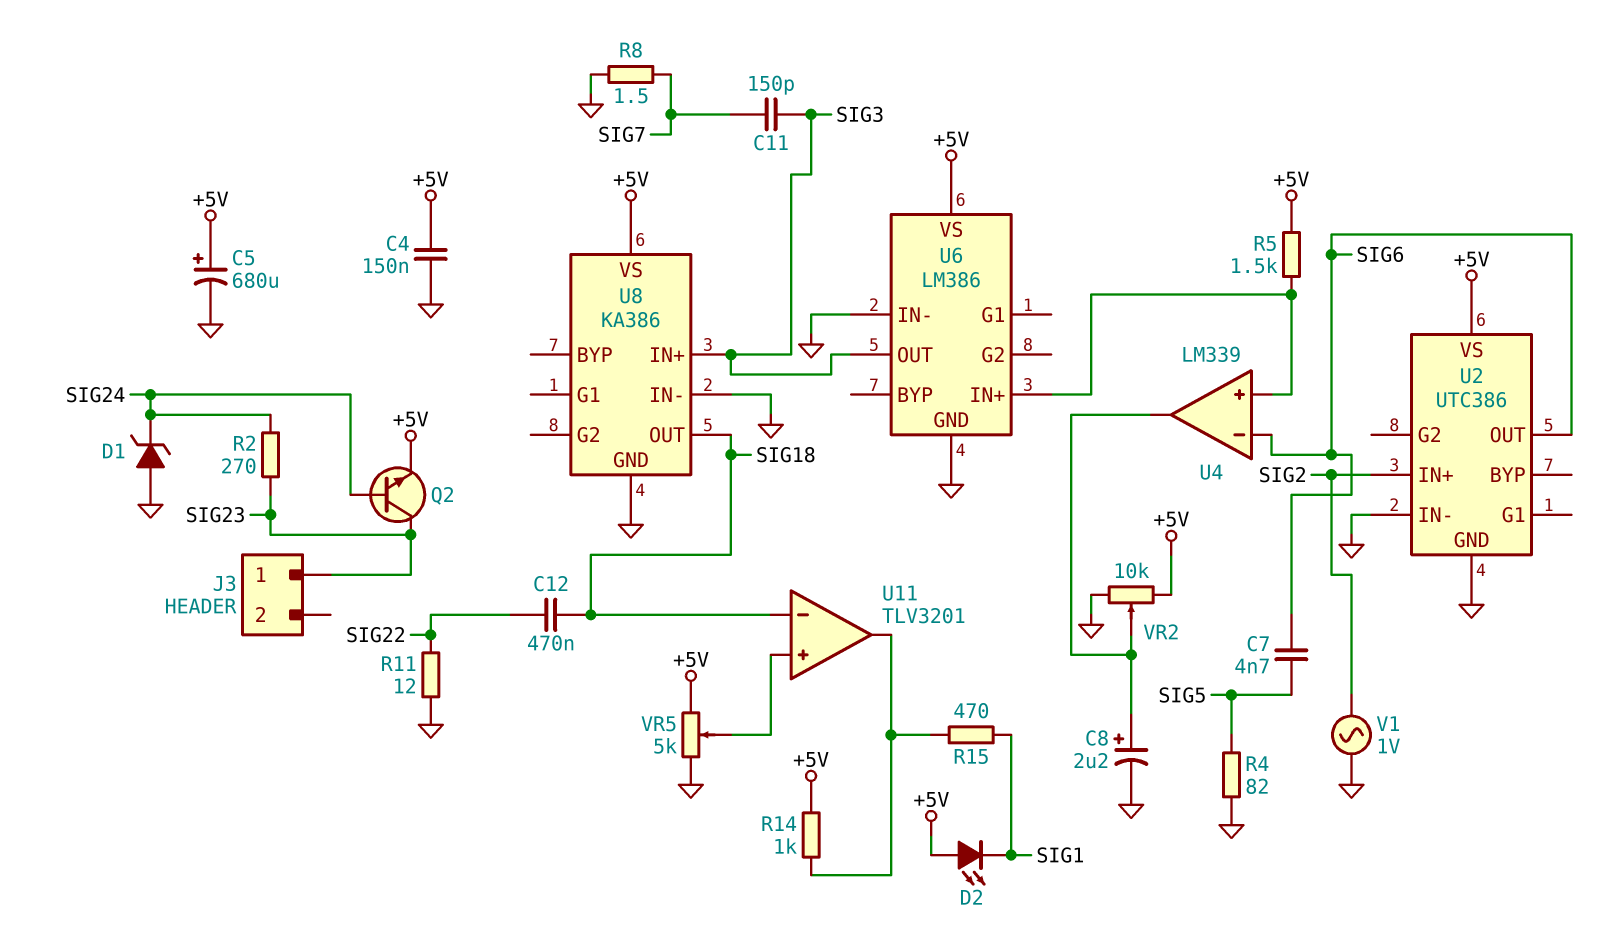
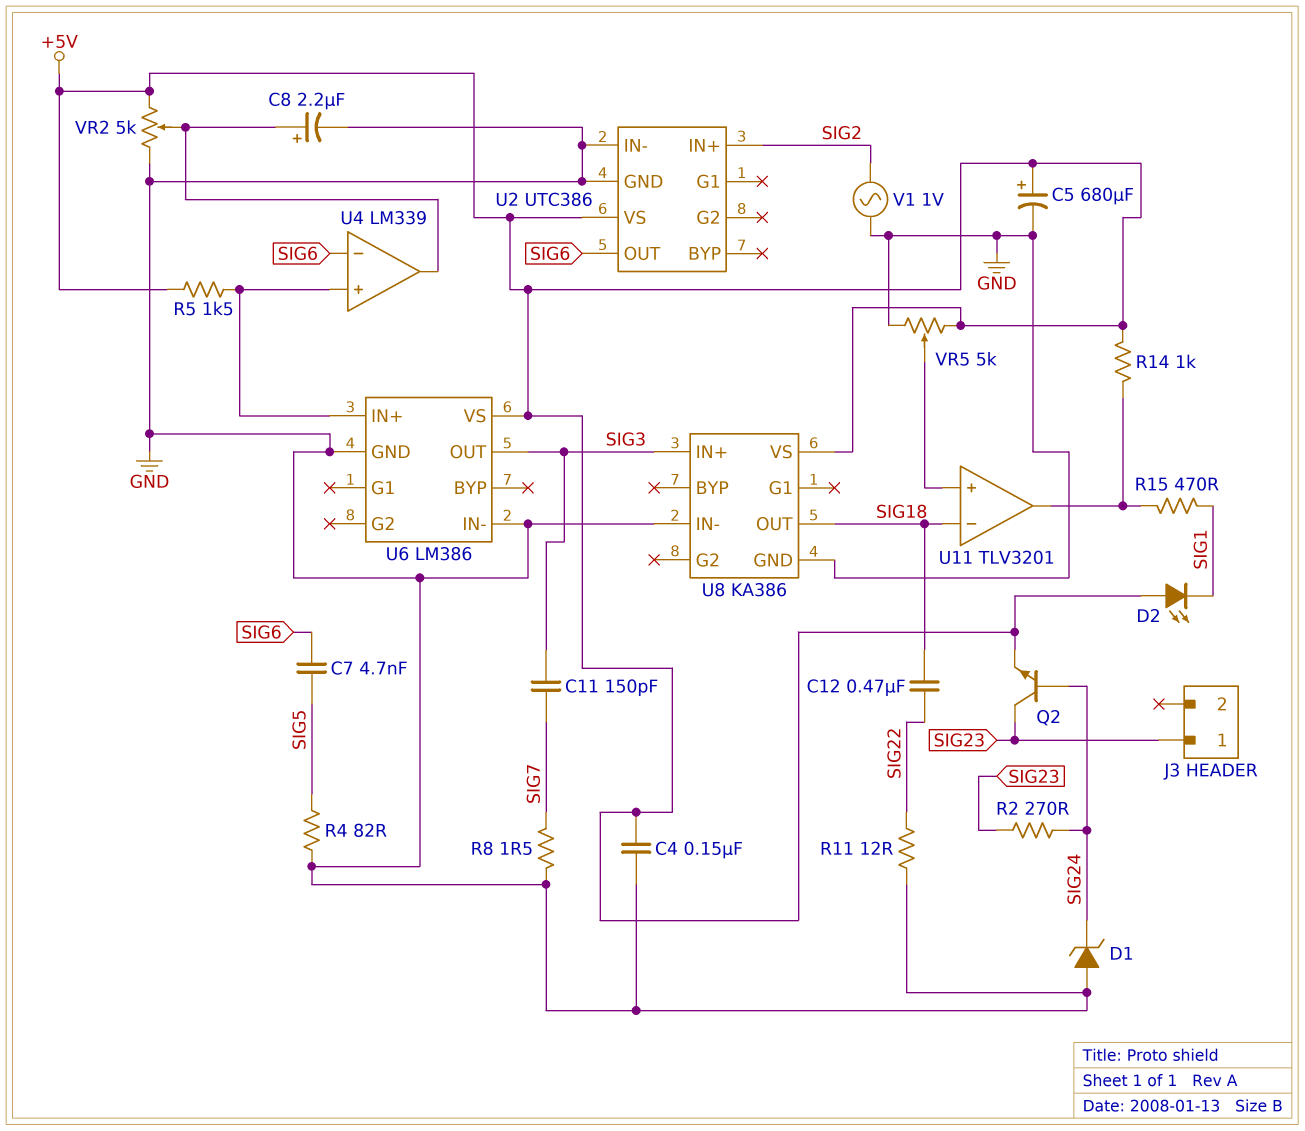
VR2: 10k (+5V, GND, wiper U4/out) -> 5k (+5V, GND, wiper U4/out)

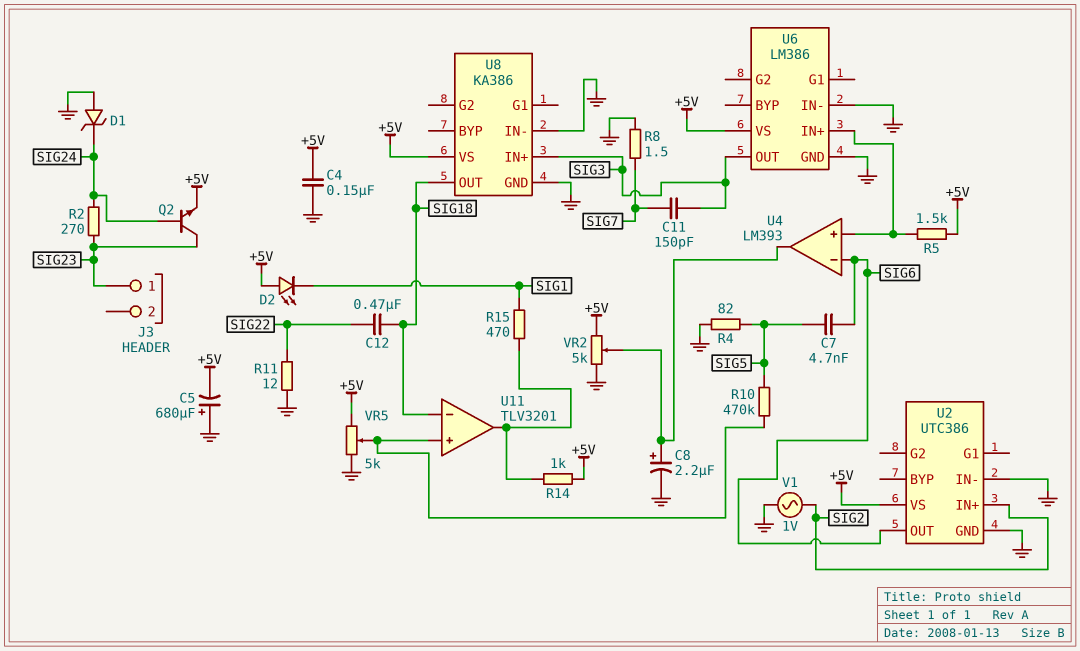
C5: 680uF (plus +5V, minus GND) -> 680uF (plus GND, minus +5V)
R10: none -> 470k (SIG5, U11/in+)
U4: LM339 -> LM393

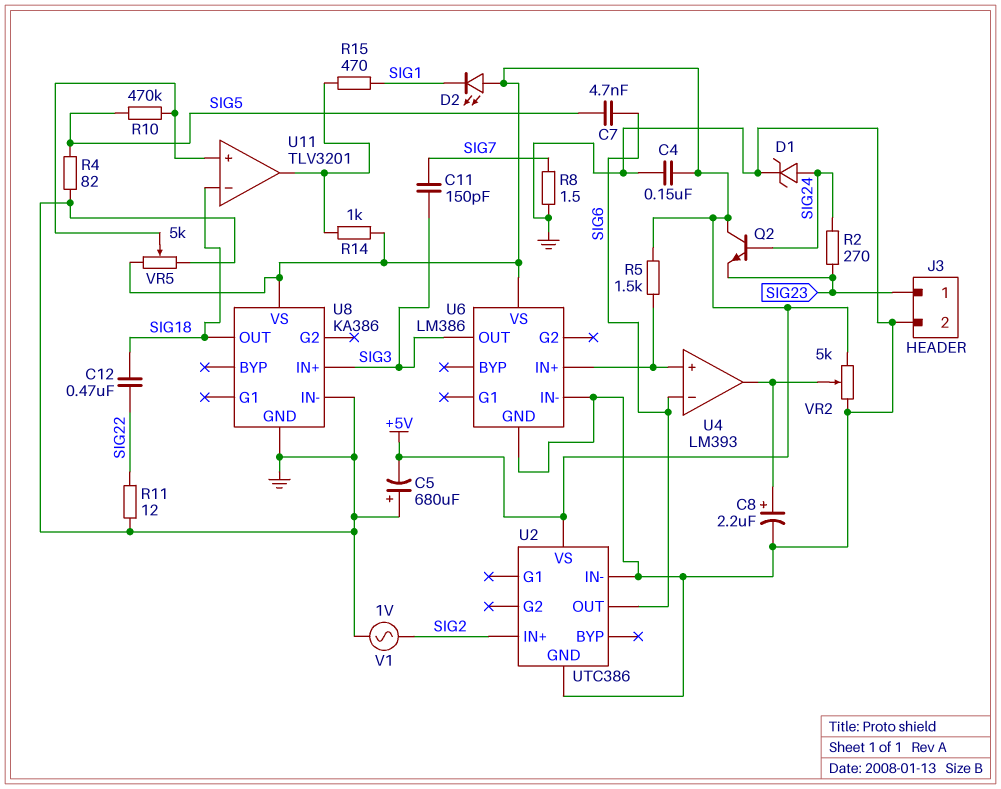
D1: zener (A GND, K SIG24) -> zener (A SIG24, K GND)
J3 pin 2: none -> GND
Q2: NPN (B SIG24, C SIG23, E +5V) -> NPN (B SIG24, C +5V, E SIG23)

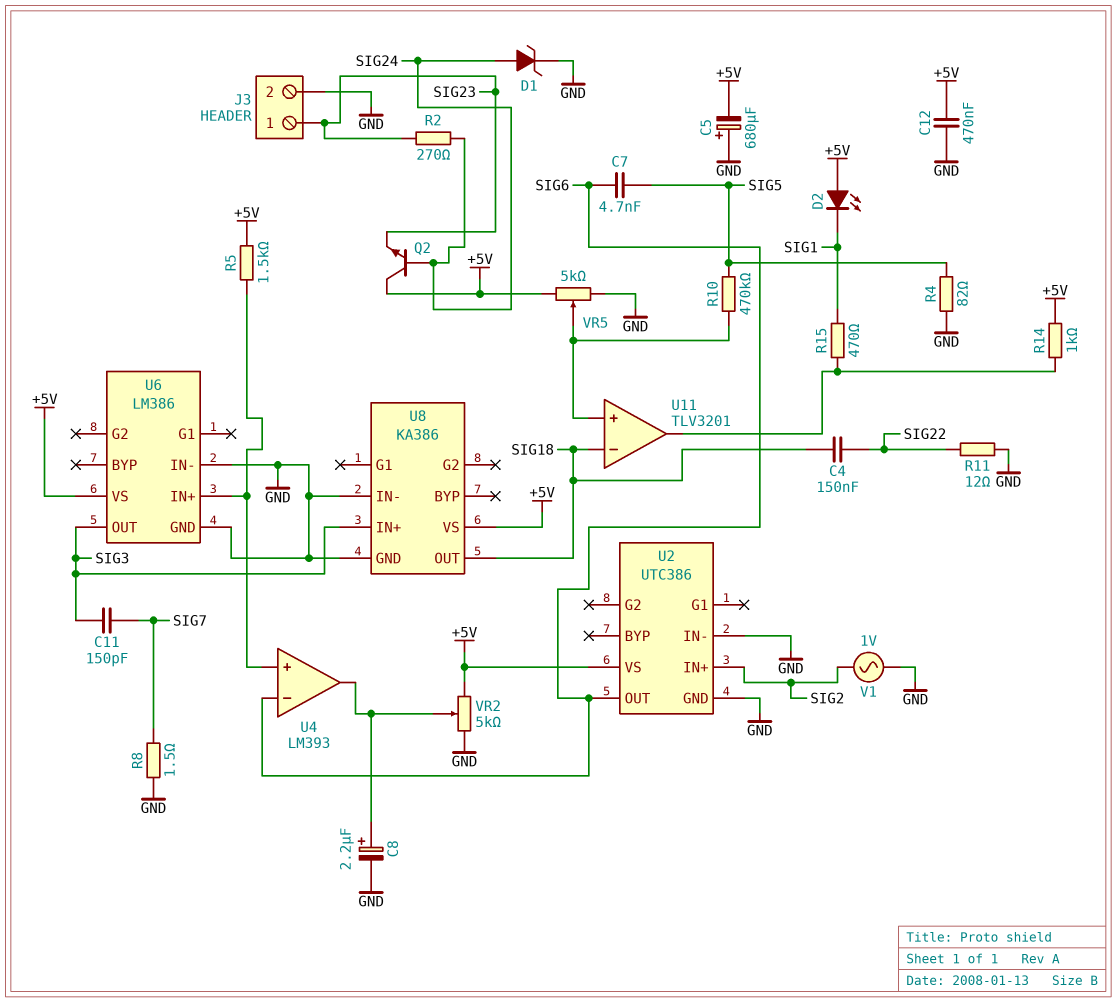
C4: 150nF (+5V, GND) -> 150nF (SIG18, SIG22)
C12: 470nF (SIG18, SIG22) -> 470nF (+5V, GND)

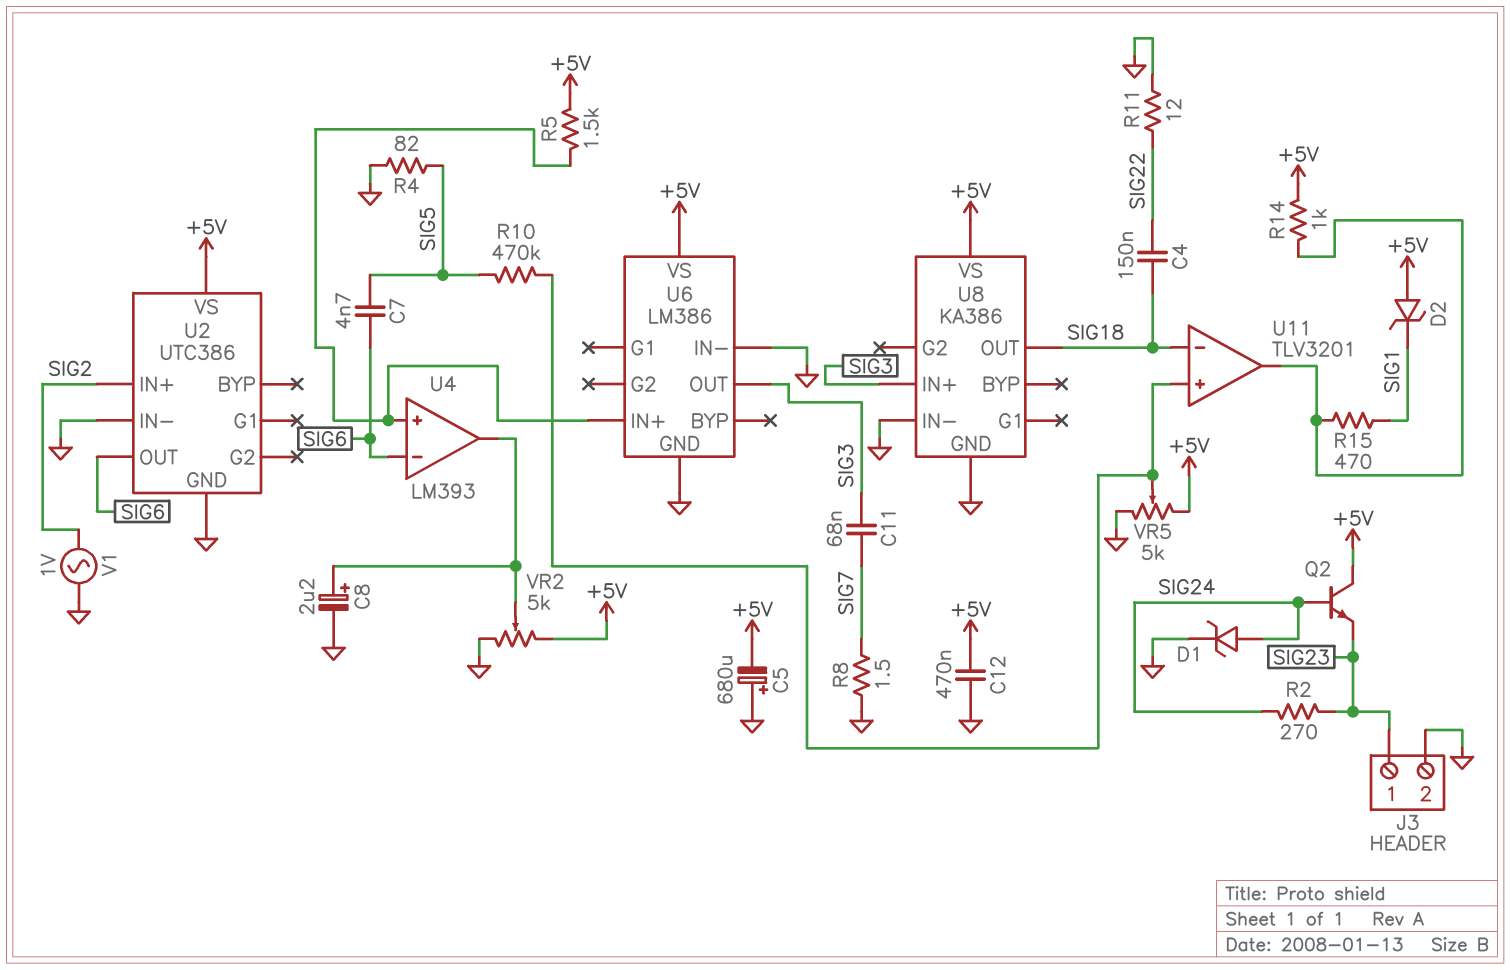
C11: 150pF (SIG3, SIG7) -> 68nF (SIG3, SIG7)
D2: LED (A +5V, K SIG1) -> zener (A +5V, K SIG1)

